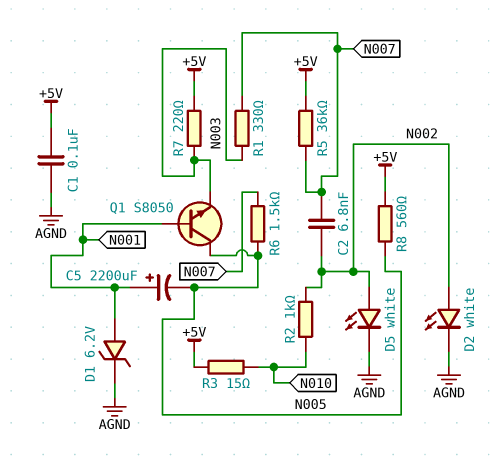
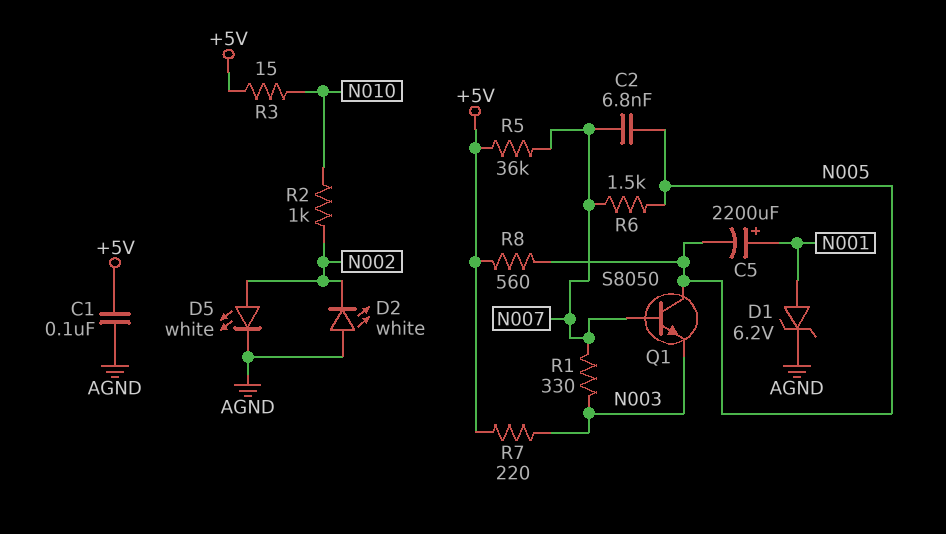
C2: 6.8nF (N002, N007) -> 6.8nF (N005, N007)
D2: LED white (A N002, K AGND) -> LED white (A AGND, K N002)
Q1: NPN S8050 (B N001, C N005, E N003) -> NPN S8050 (B N007, C N005, E N003)

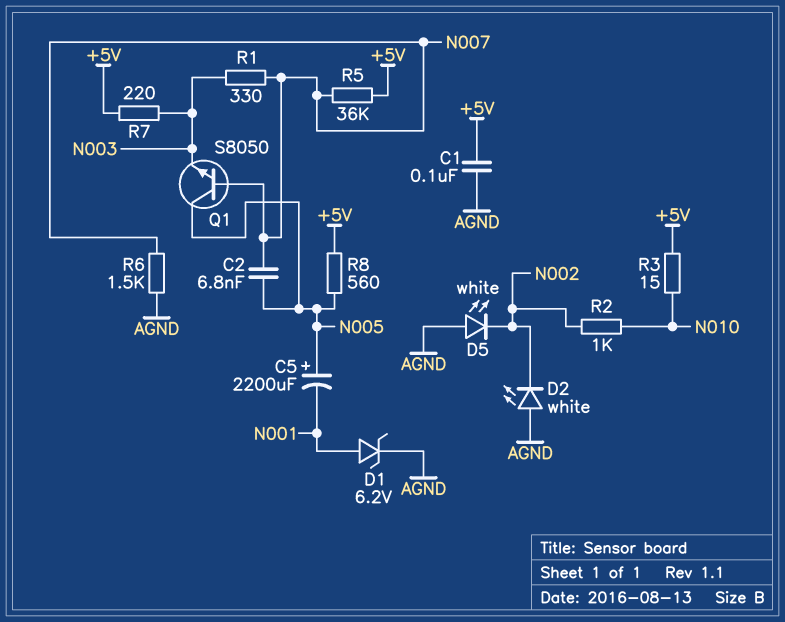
C5: 2200uF (plus N001, minus N005) -> 2200uF (plus N005, minus N001)
D5: LED white (A N002, K AGND) -> LED white (A AGND, K N002)
R6: 1.5k (N005, N007) -> 1.5k (AGND, N007)

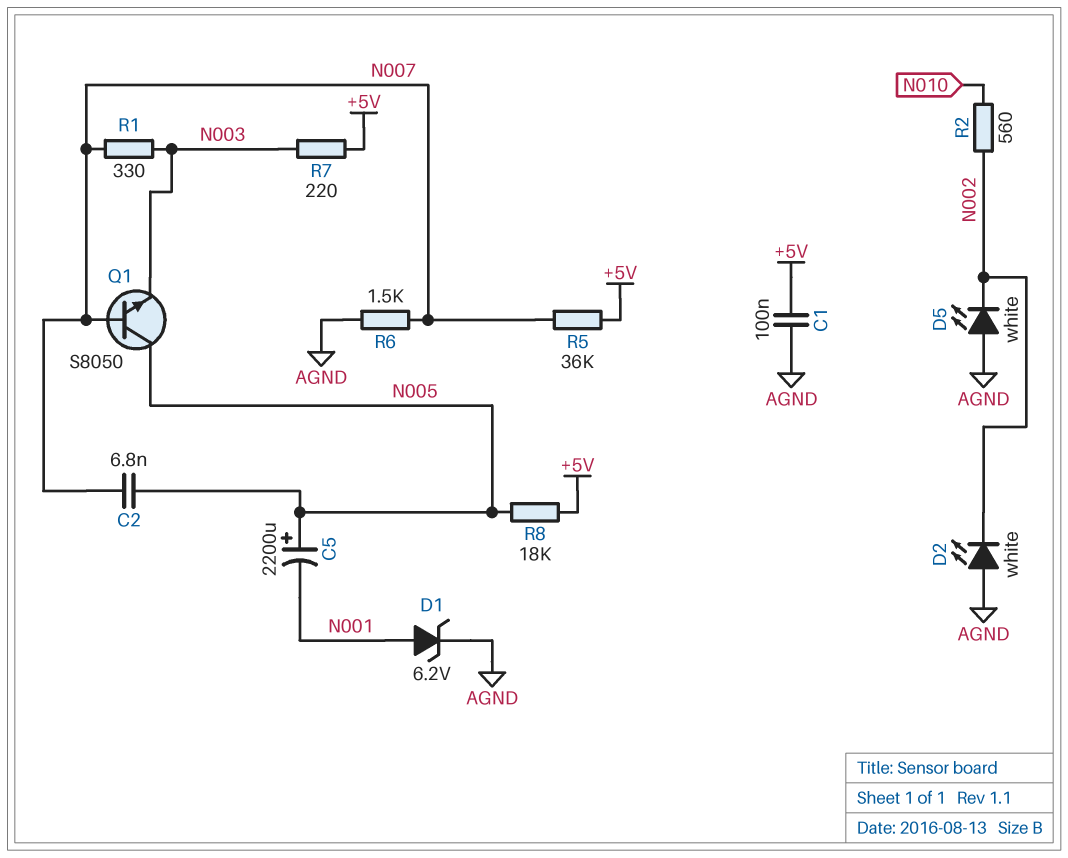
R2: 1k (N002, N010) -> 560 (N002, N010)
R3: 15 (+5V, N010) -> none
R8: 560 (+5V, N005) -> 18k (+5V, N005)

